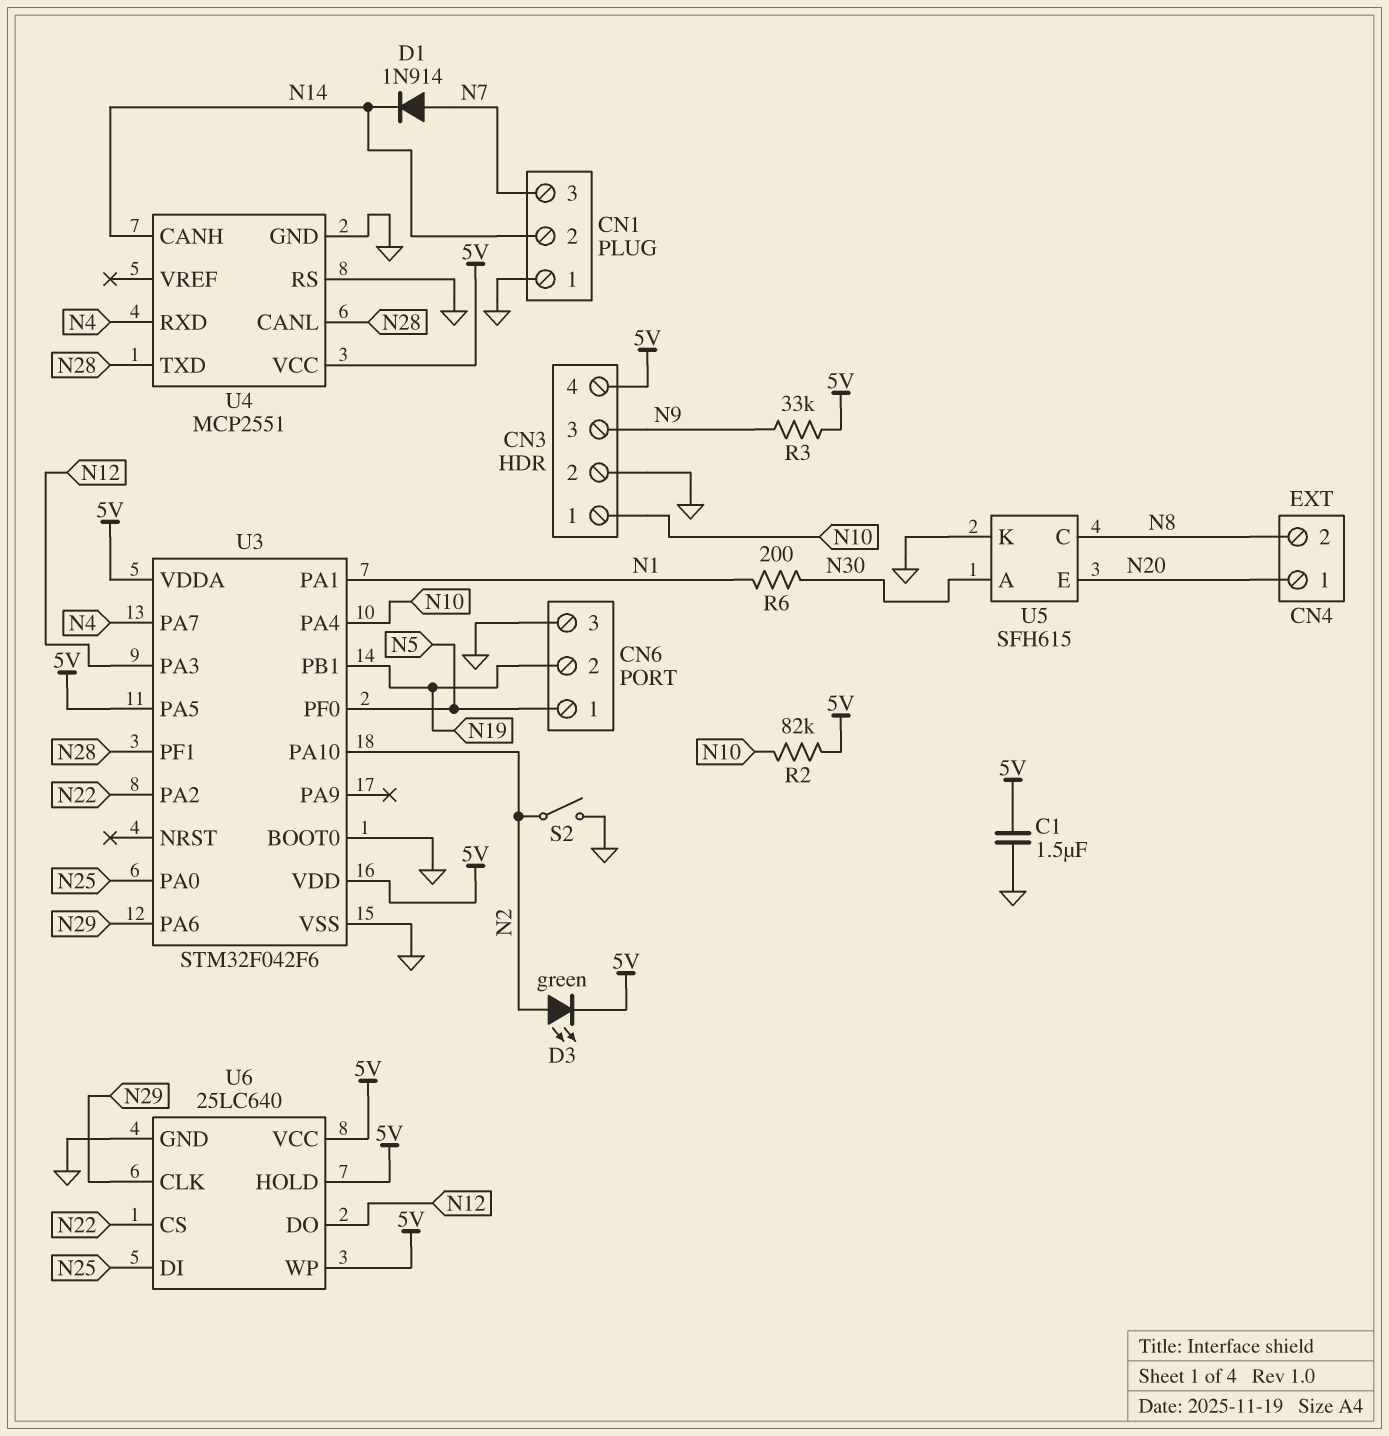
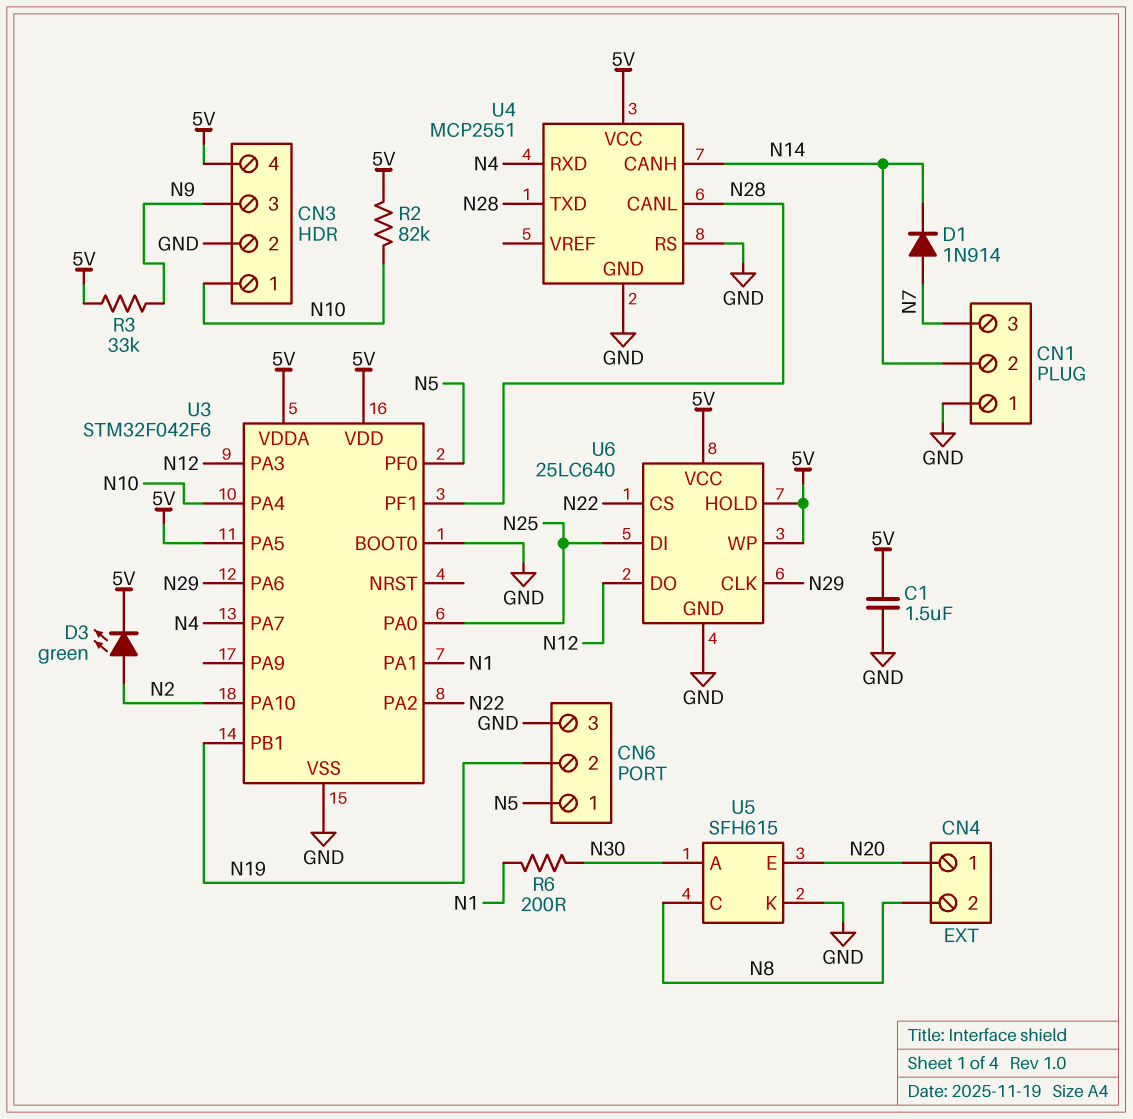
S2: switch (GND, N2) -> none

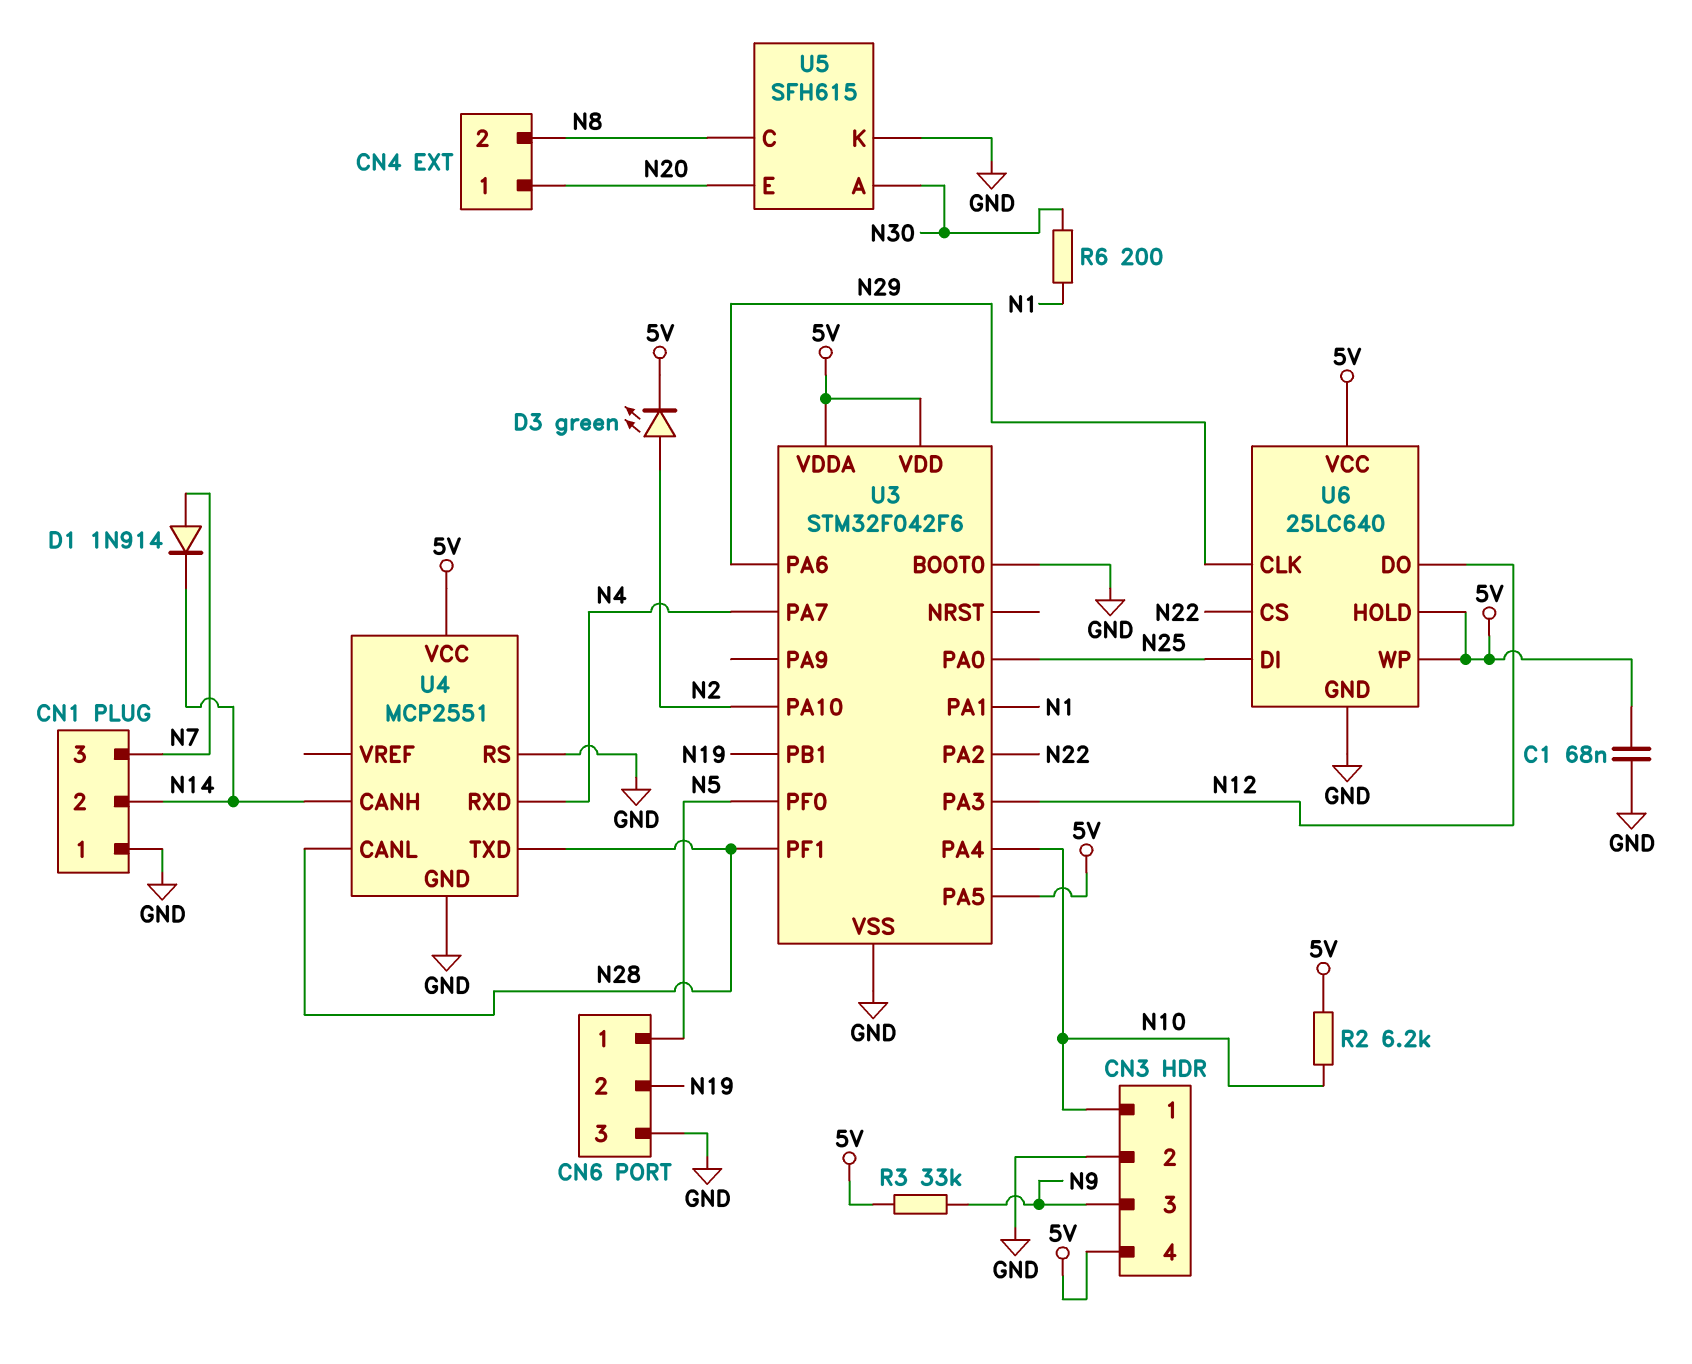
C1: 1.5uF (5V, GND) -> 68nF (5V, GND)
R2: 82k (5V, N10) -> 6.2k (5V, N10)

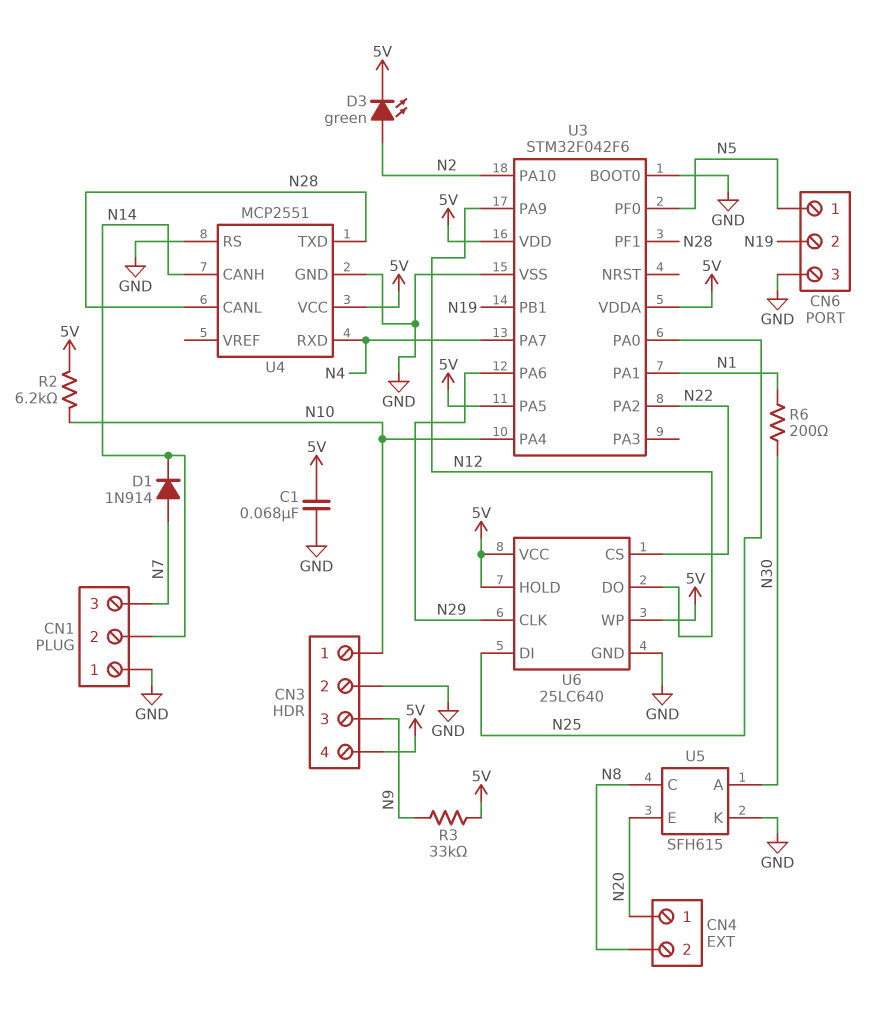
U3 pin PA3: N12 -> none
U3 pin PA9: none -> N12

